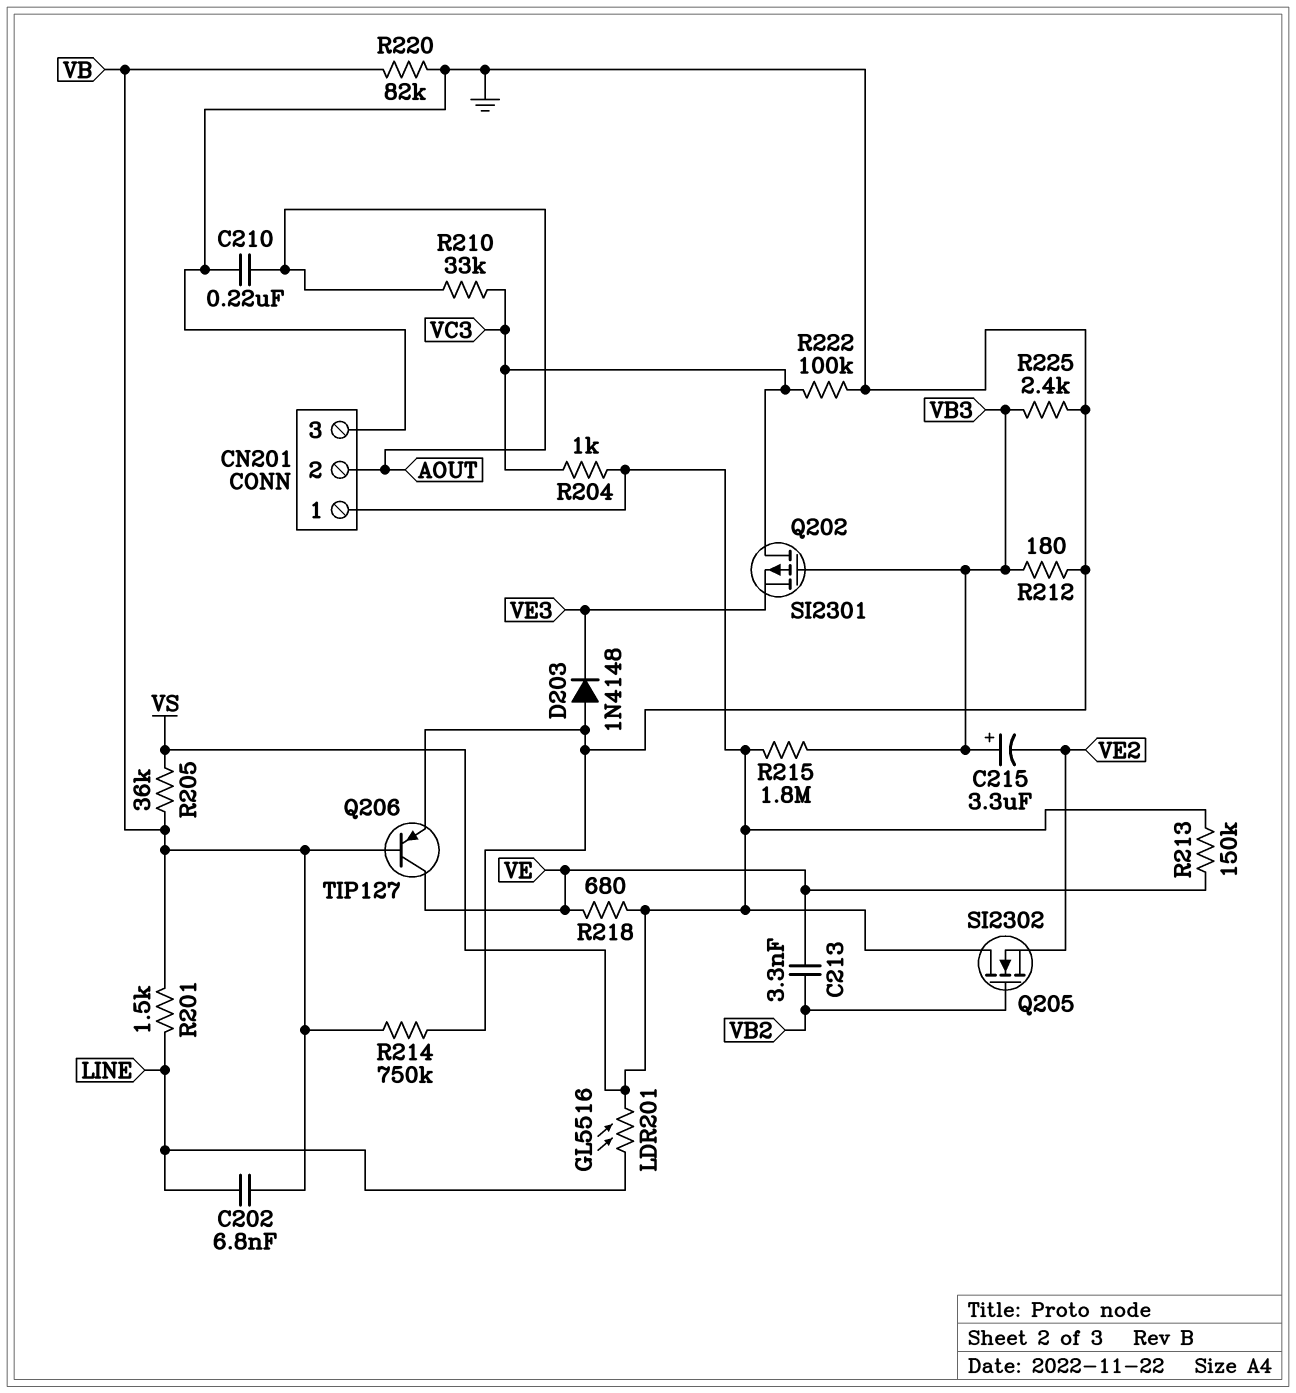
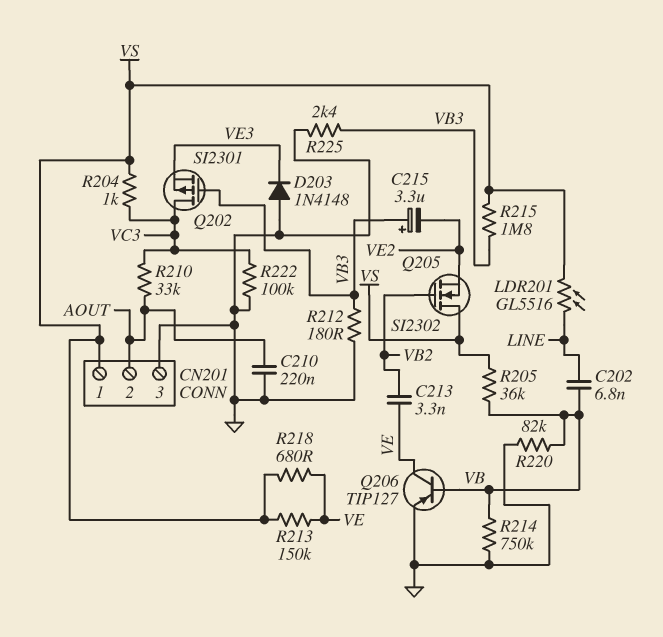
R201: 1.5k (LINE, VB) -> none

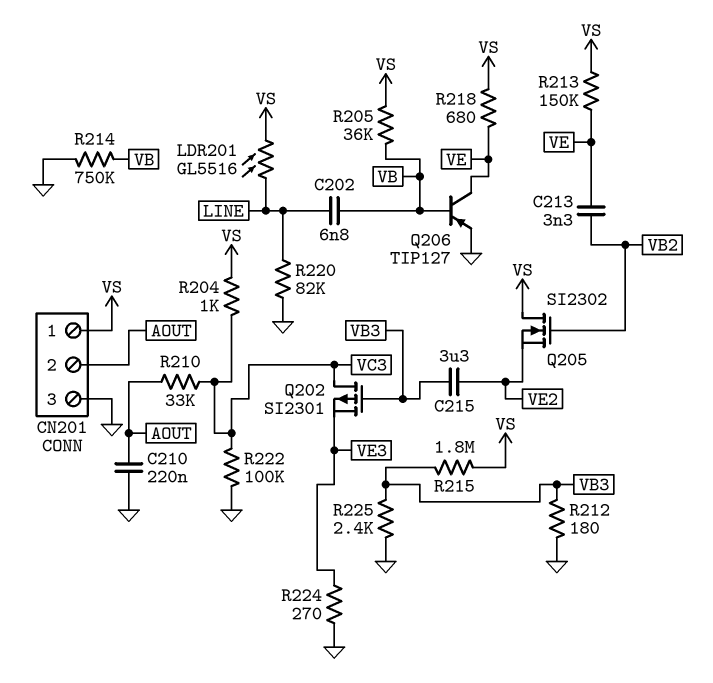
C215: 3.3uF (plus VB3, minus VE2) -> 3.3uF (VB3, VE2)
D203: diode 1N4148 (A GND, K VE3) -> none
R220: 82k (GND, VB) -> 82k (GND, LINE)
R224: none -> 270 (GND, VE3)

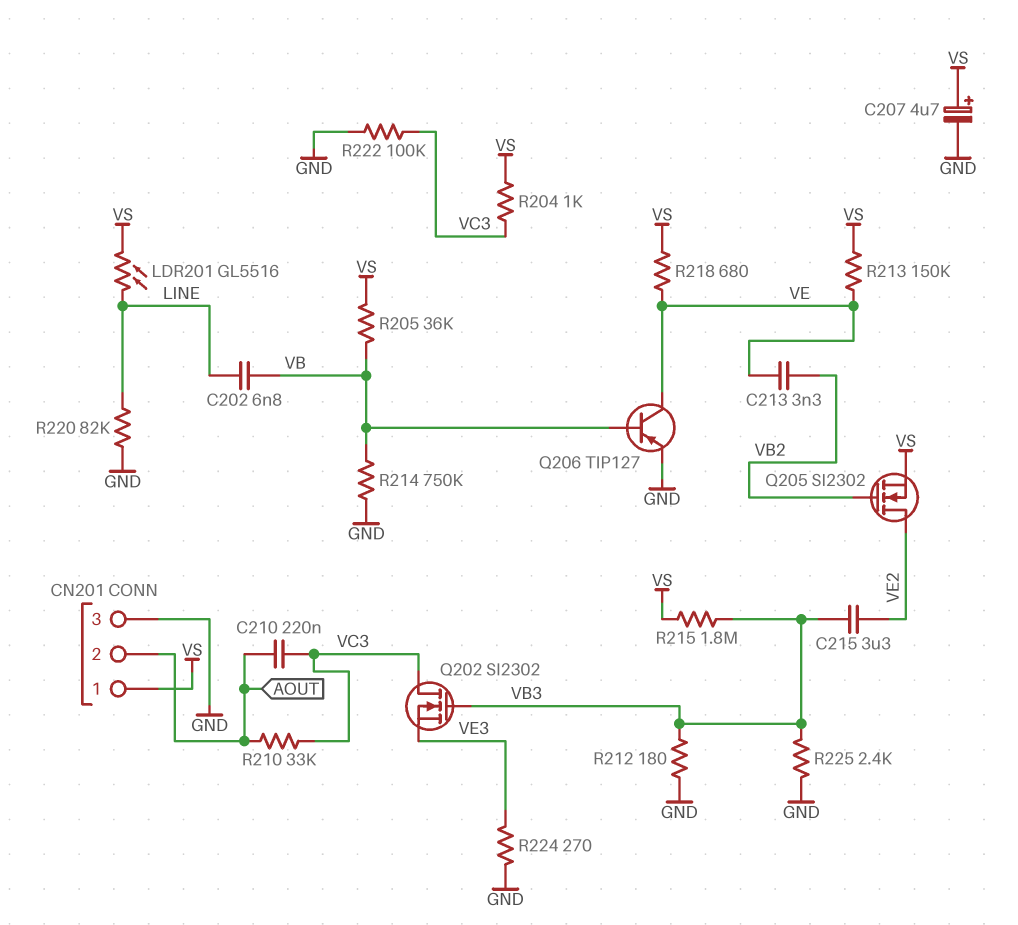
C207: none -> 4.7uF (plus VS, minus GND)
C210: 220nF (AOUT, GND) -> 220nF (AOUT, VC3)
Q202: PMOS SI2301 (G VB3, D VC3, S VE3) -> NMOS SI2302 (G VB3, D VC3, S VE3)
Q205: NMOS SI2302 (G VB2, D VS, S VE2) -> NMOS SI2302 (G VB2, D VE2, S VS)

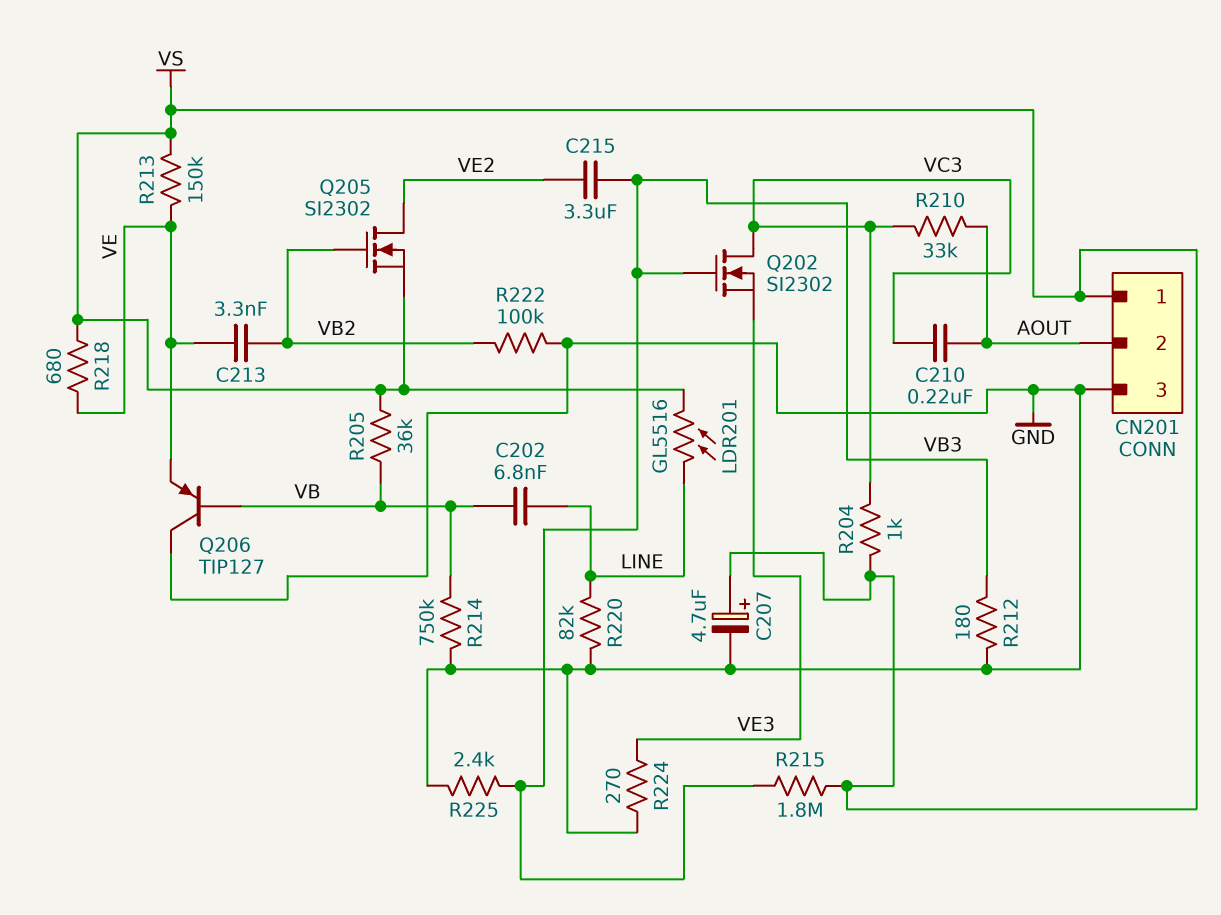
Q206: PNP TIP127 (B VB, C VE, E GND) -> PNP TIP127 (B VB, C GND, E VE)
R222: 100k (GND, VC3) -> 100k (GND, VB2)

